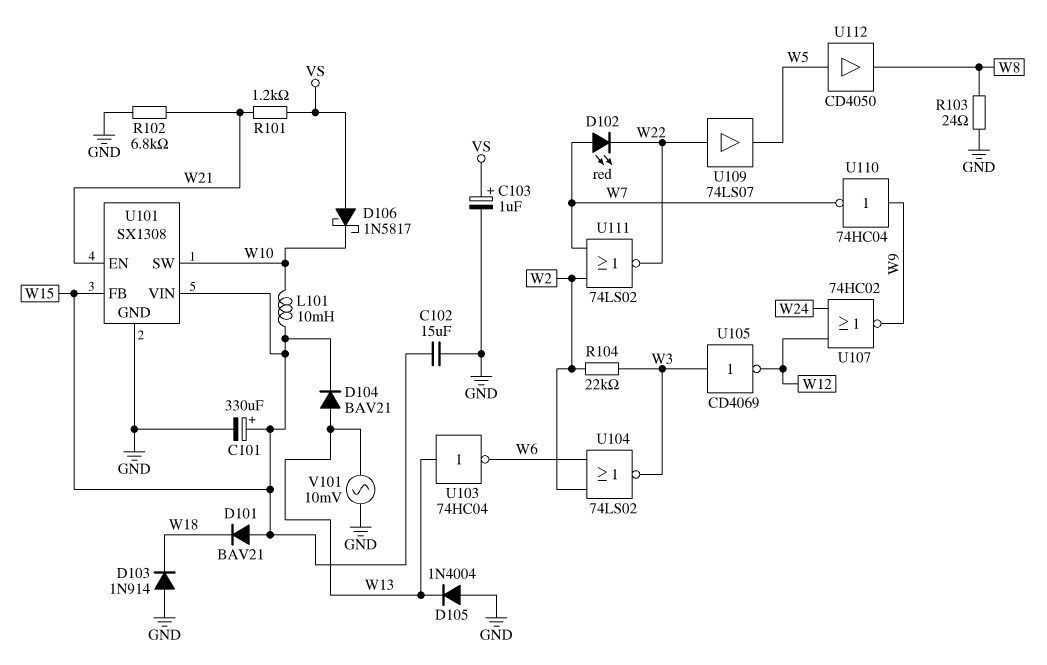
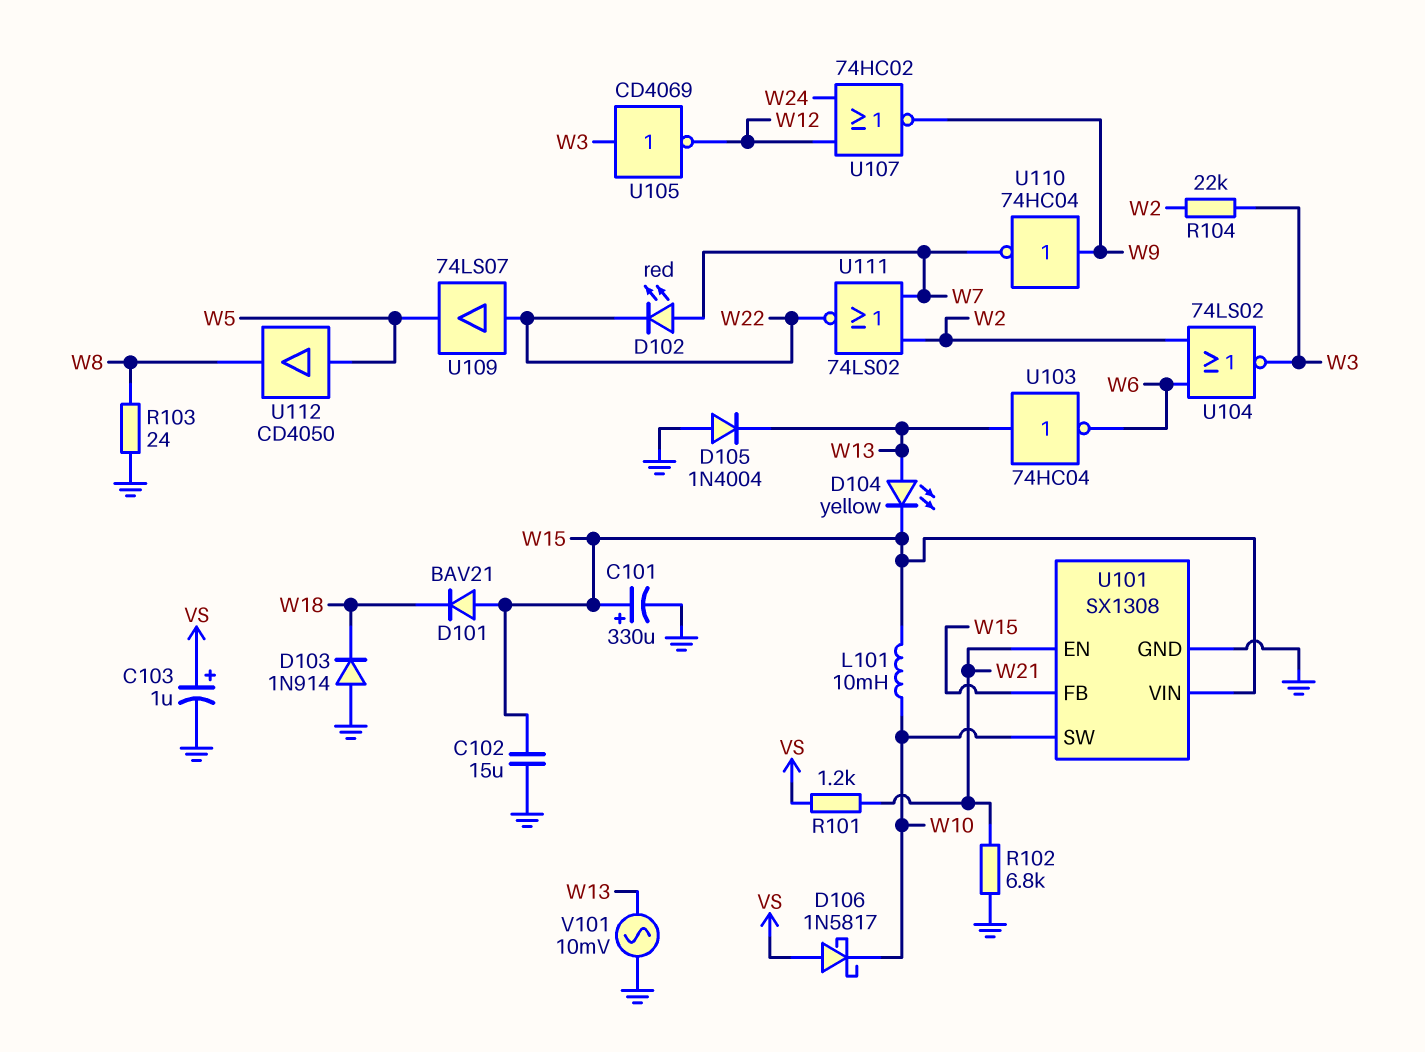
D104: diode BAV21 (A W13, K W15) -> LED yellow (A W13, K W15)

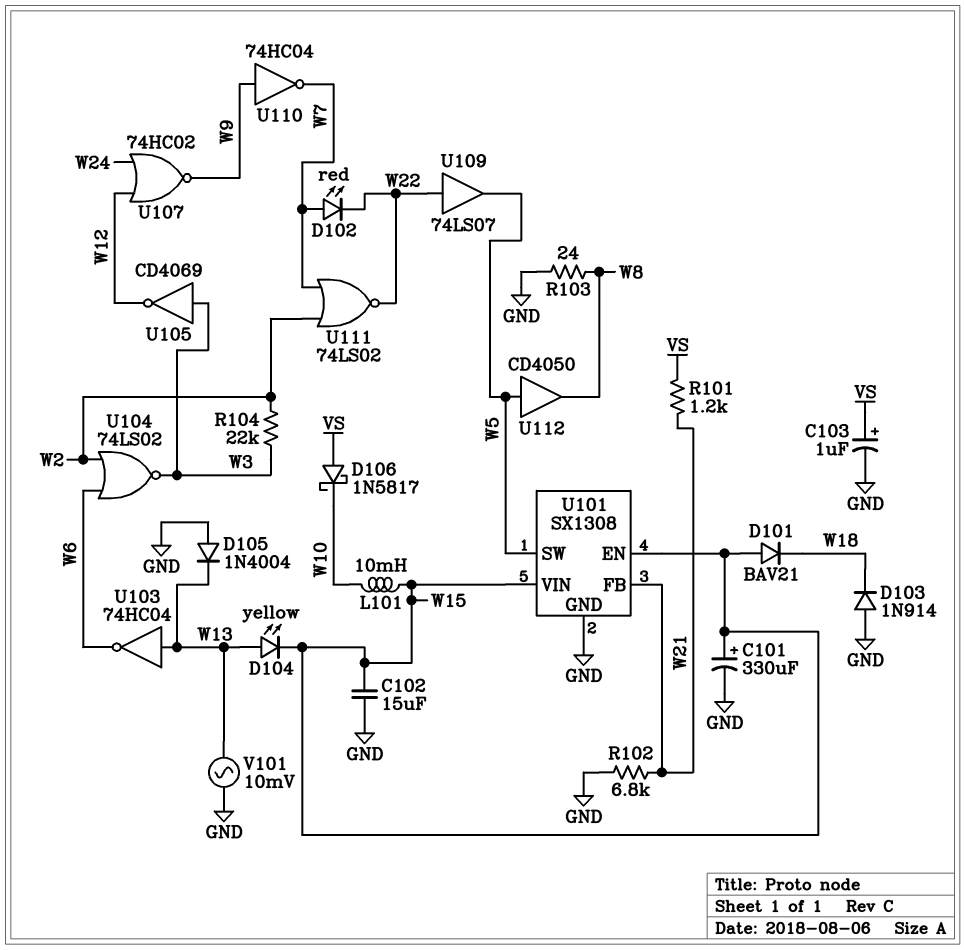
U101 pin EN: W21 -> W15
U101 pin FB: W15 -> W21
U101 pin SW: W10 -> W5

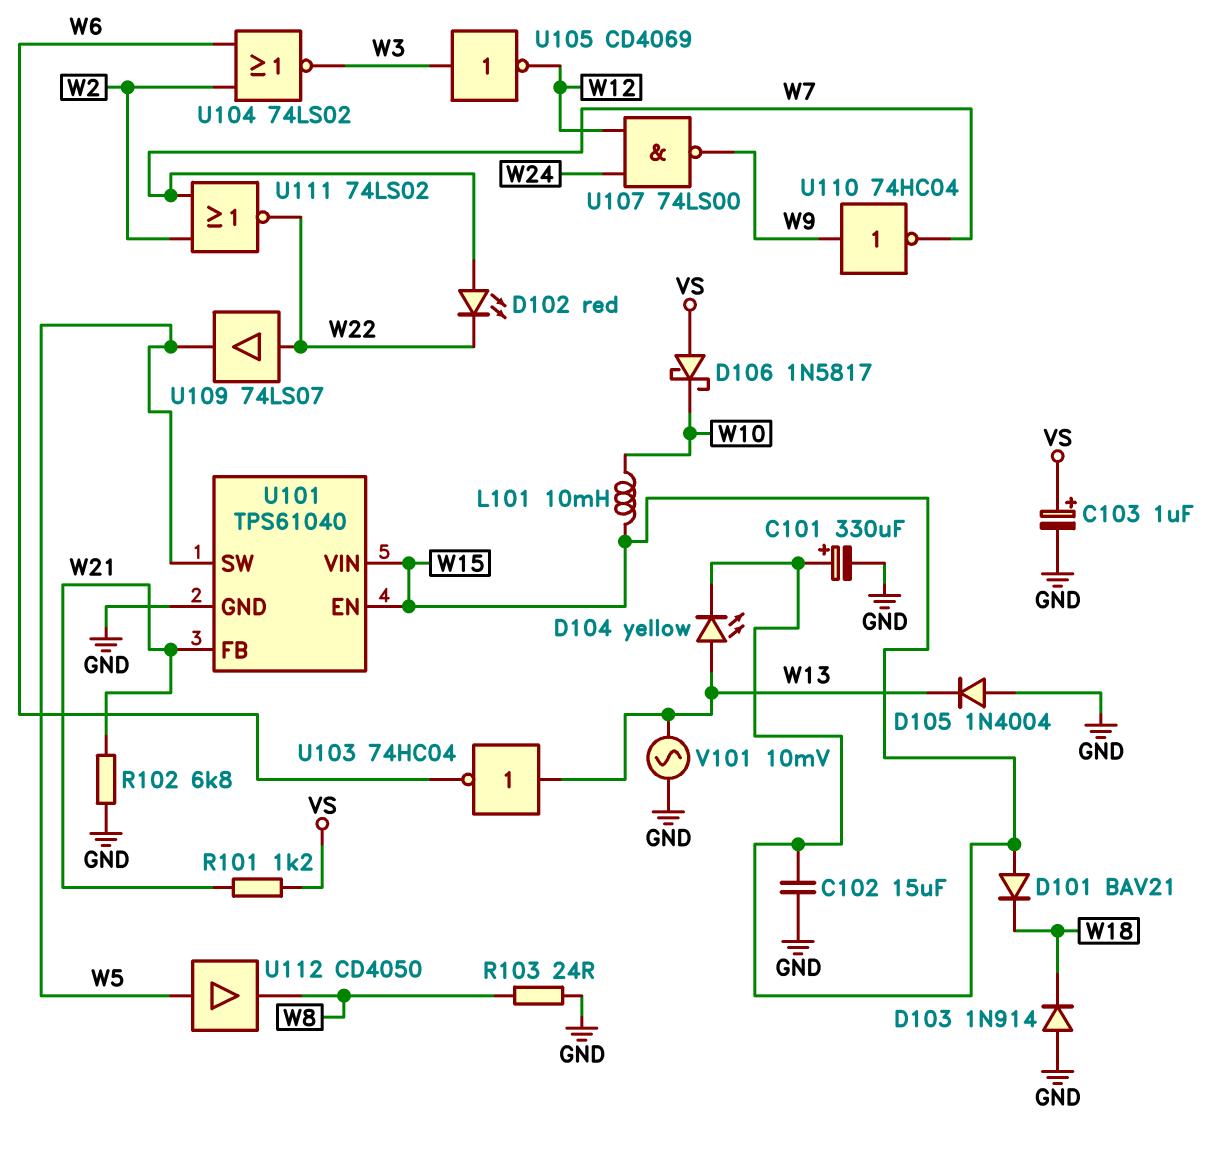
R104: 22k (W2, W3) -> none
U101: SX1308 -> TPS61040
U107: NOR 74HC02 (in W12, in W24, out W9) -> NAND 74LS00 (in W12, in W24, out W9)

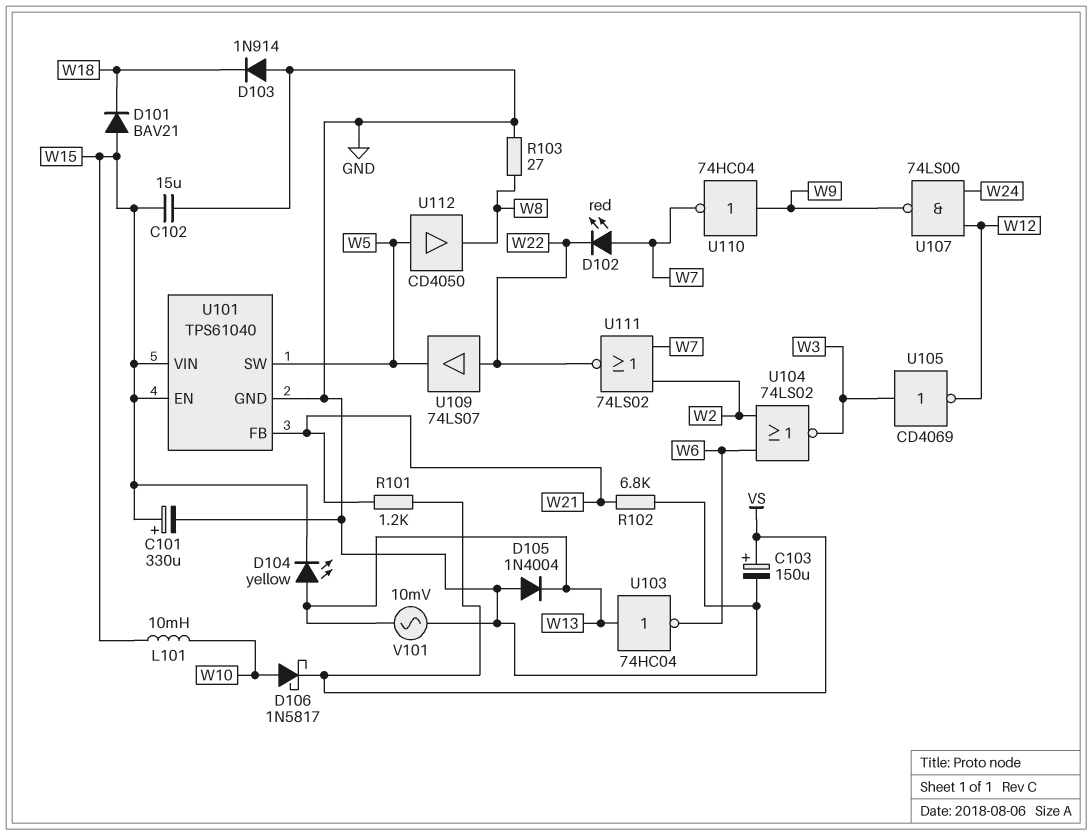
C103: 1uF (plus VS, minus GND) -> 150uF (plus VS, minus GND)
D106: schottky 1N5817 (A VS, K W10) -> schottky 1N5817 (A W10, K VS)
R103: 24 (GND, W8) -> 27 (GND, W8)

